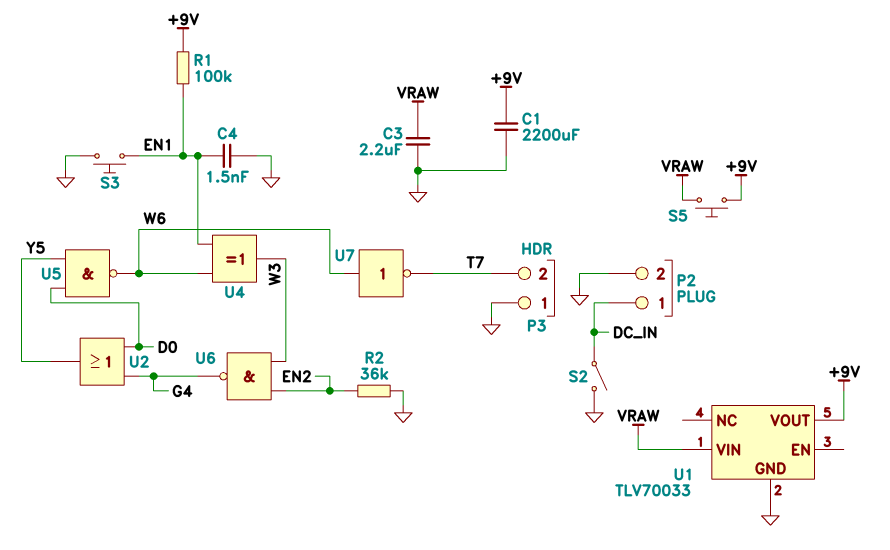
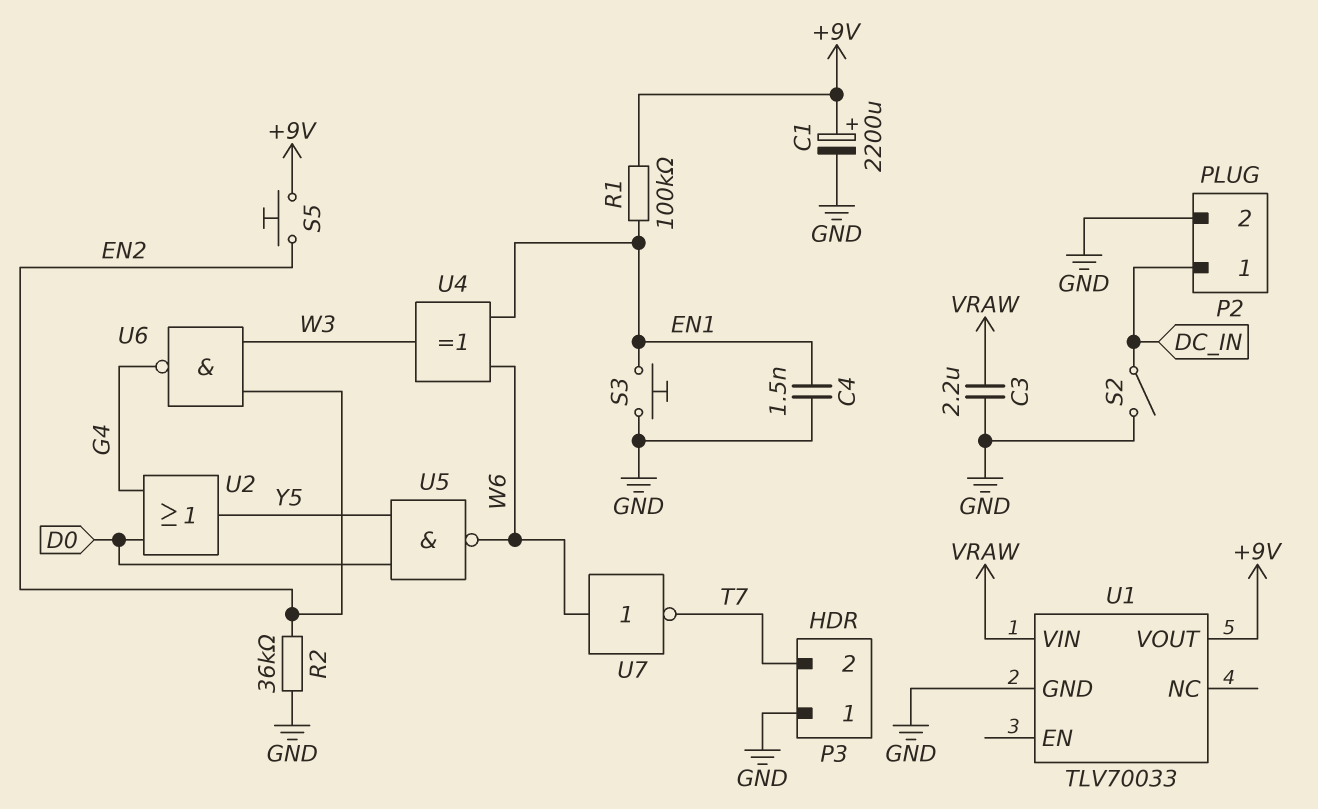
C1: 2200uF (+9V, GND) -> 2200uF (plus +9V, minus GND)
S5: button (+9V, VRAW) -> button (+9V, EN2)

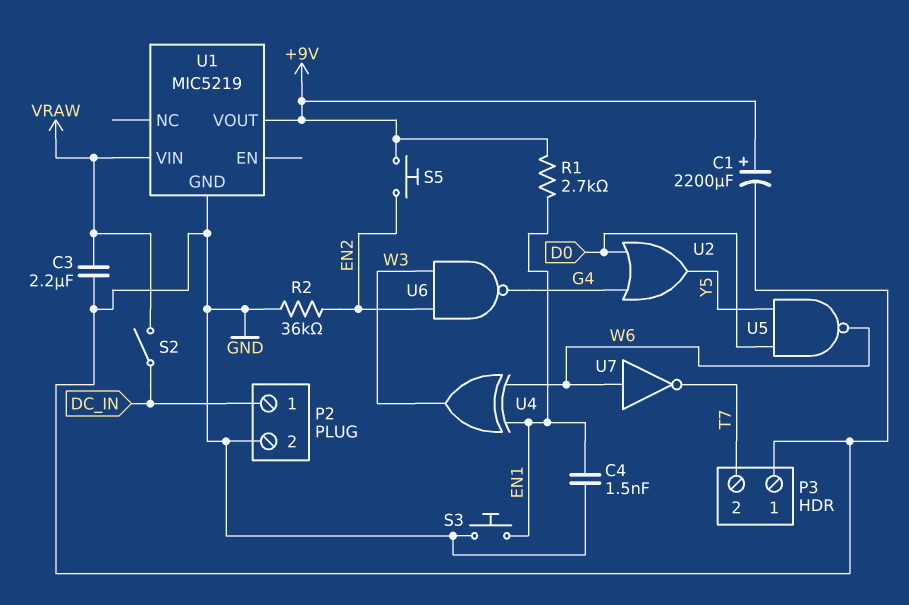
R1: 100k (+9V, EN1) -> 2.7k (+9V, EN1)
S2: switch (DC_IN, GND) -> switch (DC_IN, VRAW)
U1: TLV70033 -> MIC5219

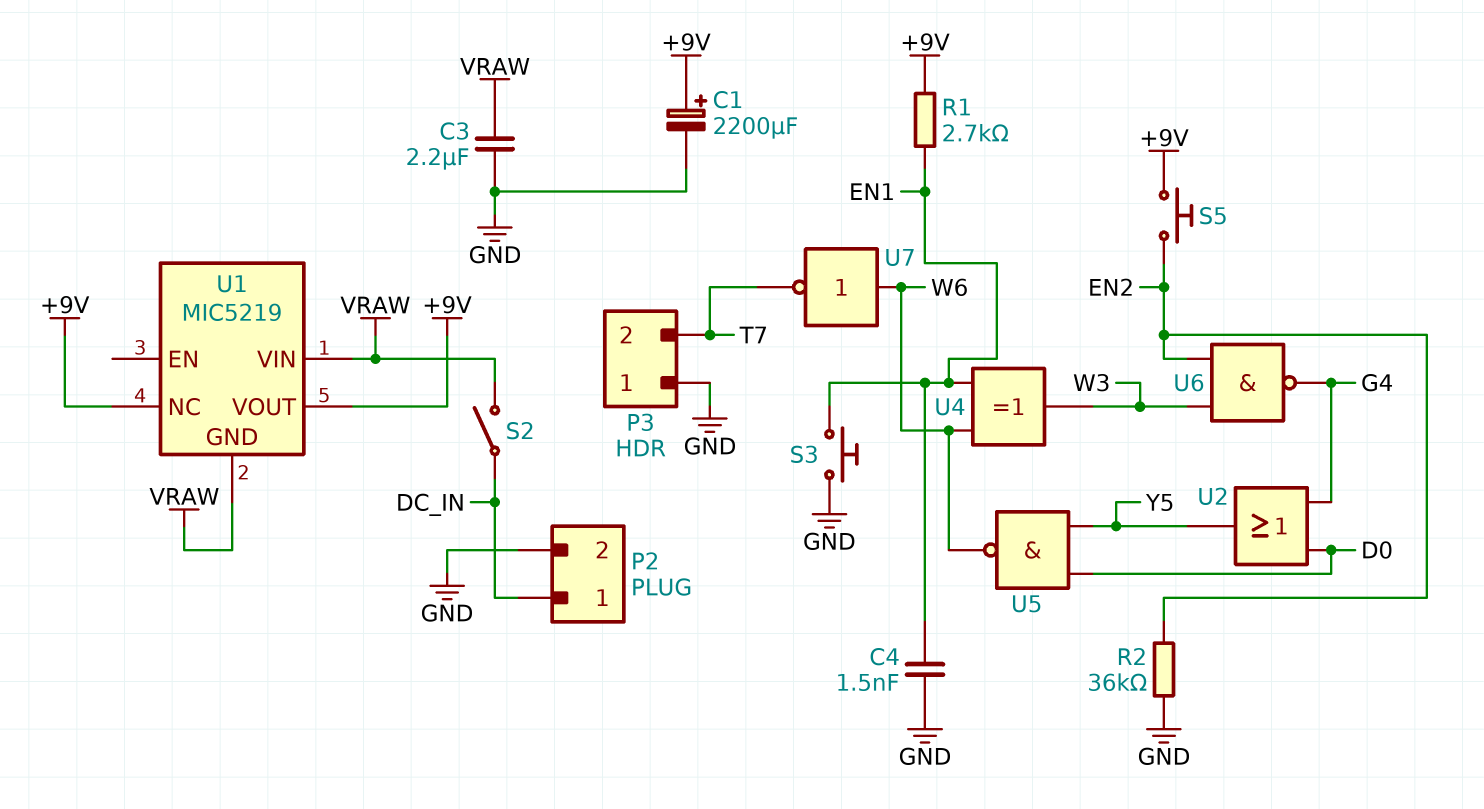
U1 pin GND: GND -> VRAW
U1 pin NC: none -> +9V

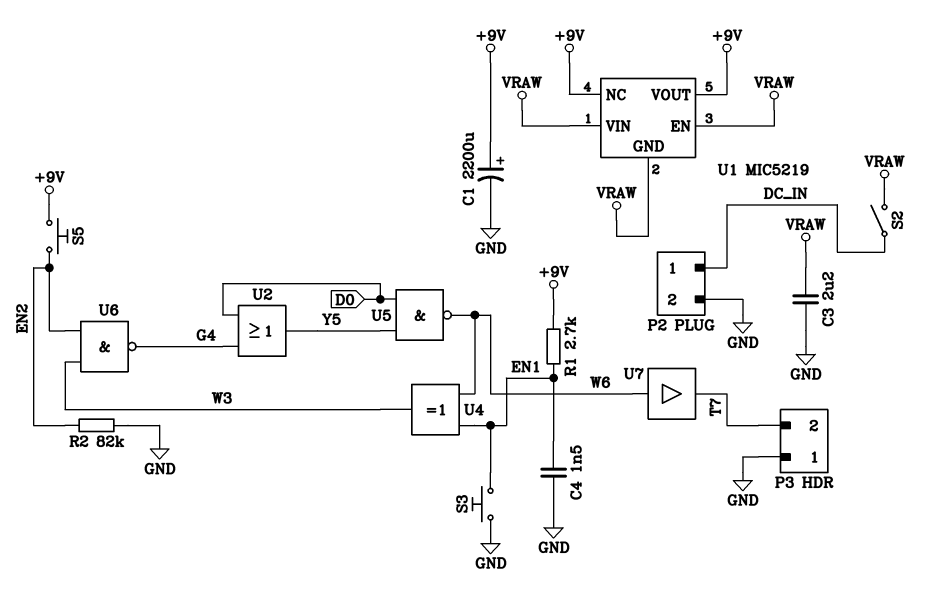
R2: 36k (EN2, GND) -> 82k (EN2, GND)
U1 pin EN: none -> VRAW
U7: NOT (in W6, out T7) -> buffer (in W6, out T7)

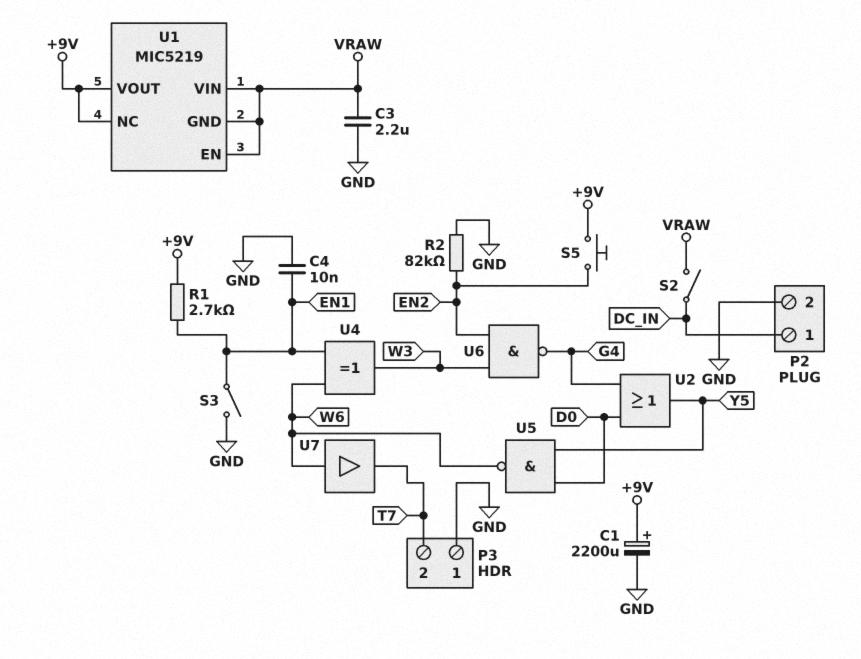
C4: 1.5nF (EN1, GND) -> 10nF (EN1, GND)
S3: button (EN1, GND) -> switch (EN1, GND)

